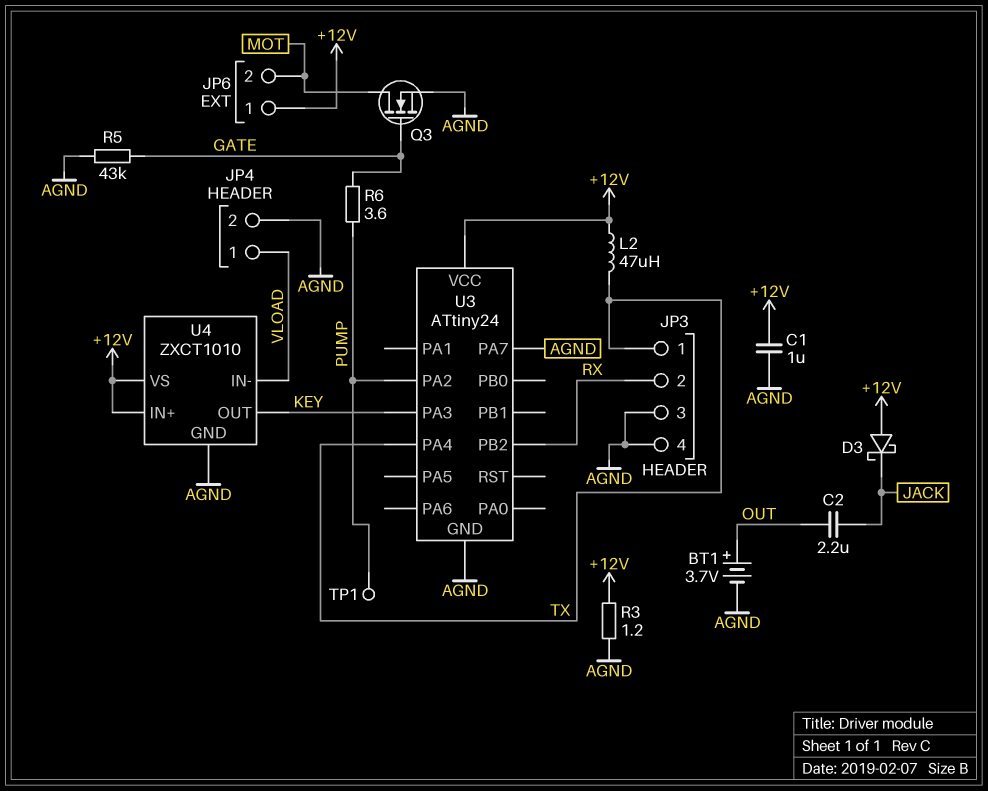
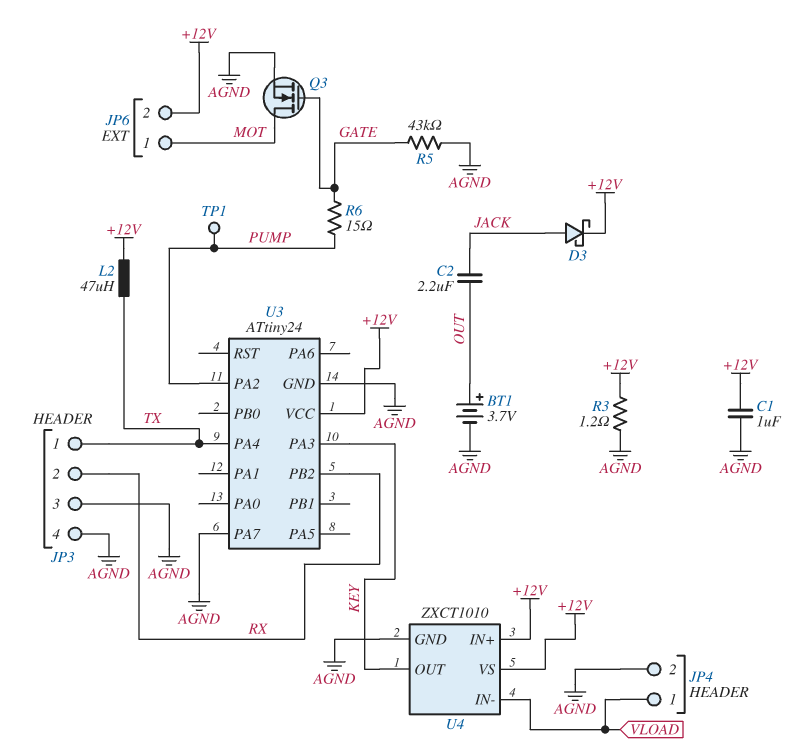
D3: schottky (A +12V, K JACK) -> schottky (A JACK, K +12V)
JP6 pin 1: +12V -> MOT
JP6 pin 2: MOT -> +12V
R6: 3.6 (GATE, PUMP) -> 15 (GATE, PUMP)

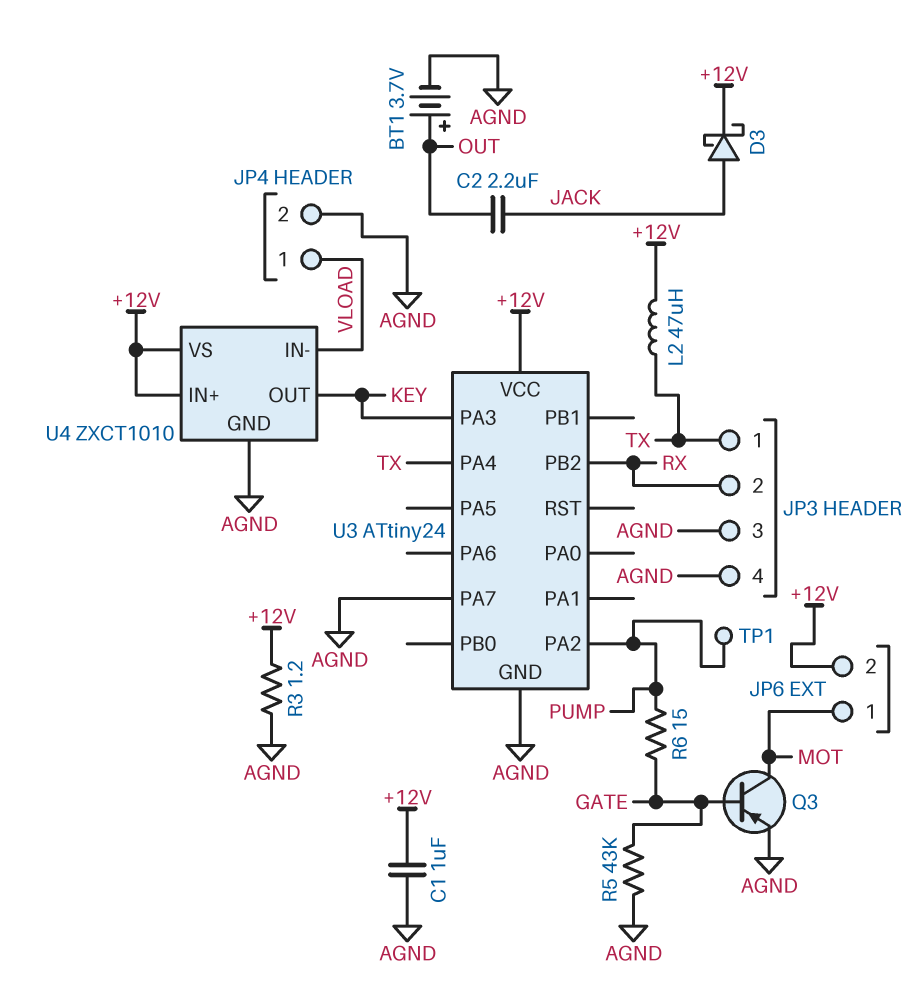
Q3: NMOS (G GATE, D MOT, S AGND) -> PNP (B GATE, C MOT, E AGND)

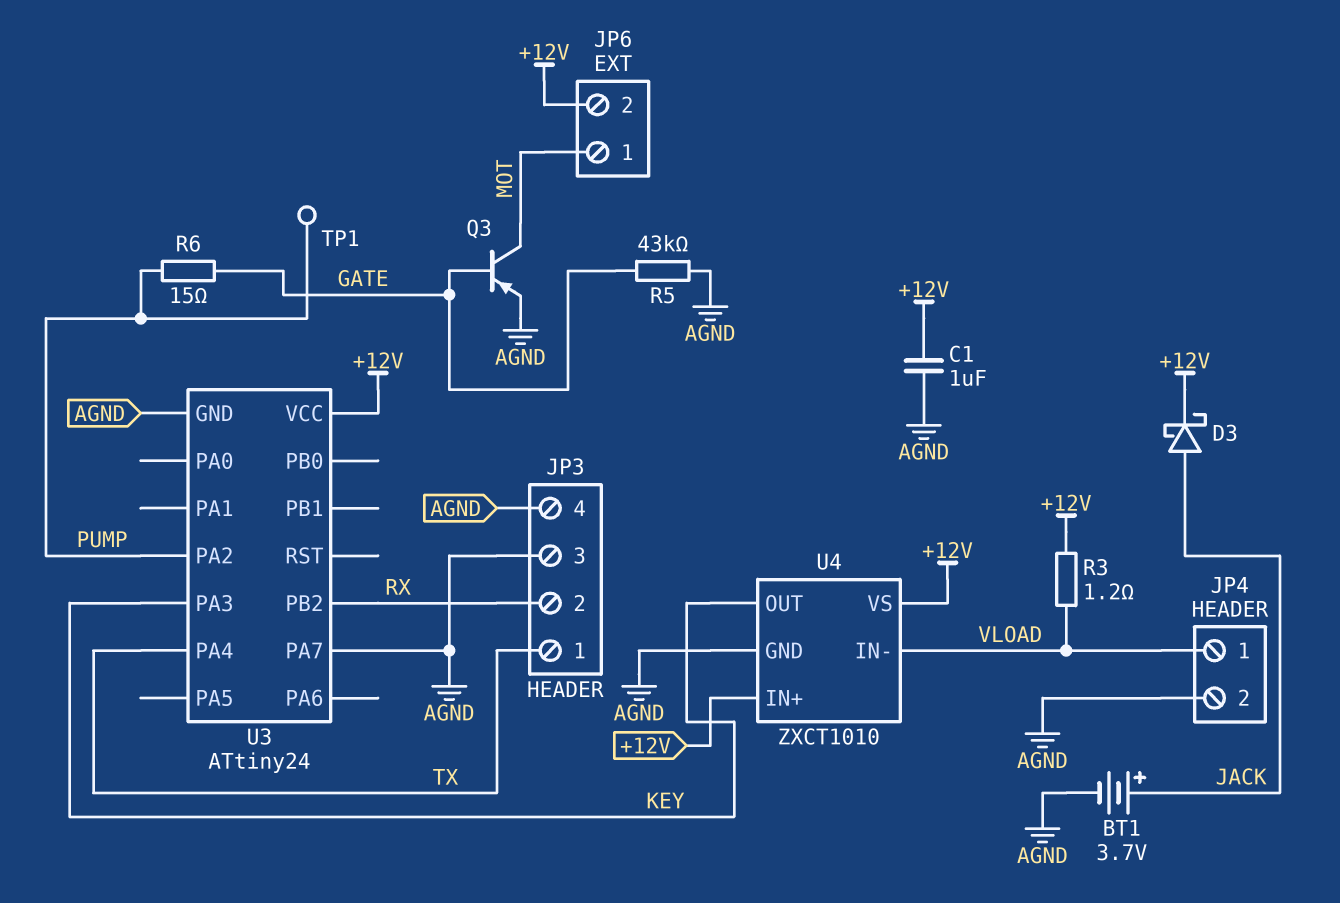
BT1: 3.7V (plus OUT, minus AGND) -> 3.7V (plus JACK, minus AGND)
C2: 2.2uF (JACK, OUT) -> none
L2: 47uH (+12V, TX) -> none
R3: 1.2 (+12V, AGND) -> 1.2 (+12V, VLOAD)

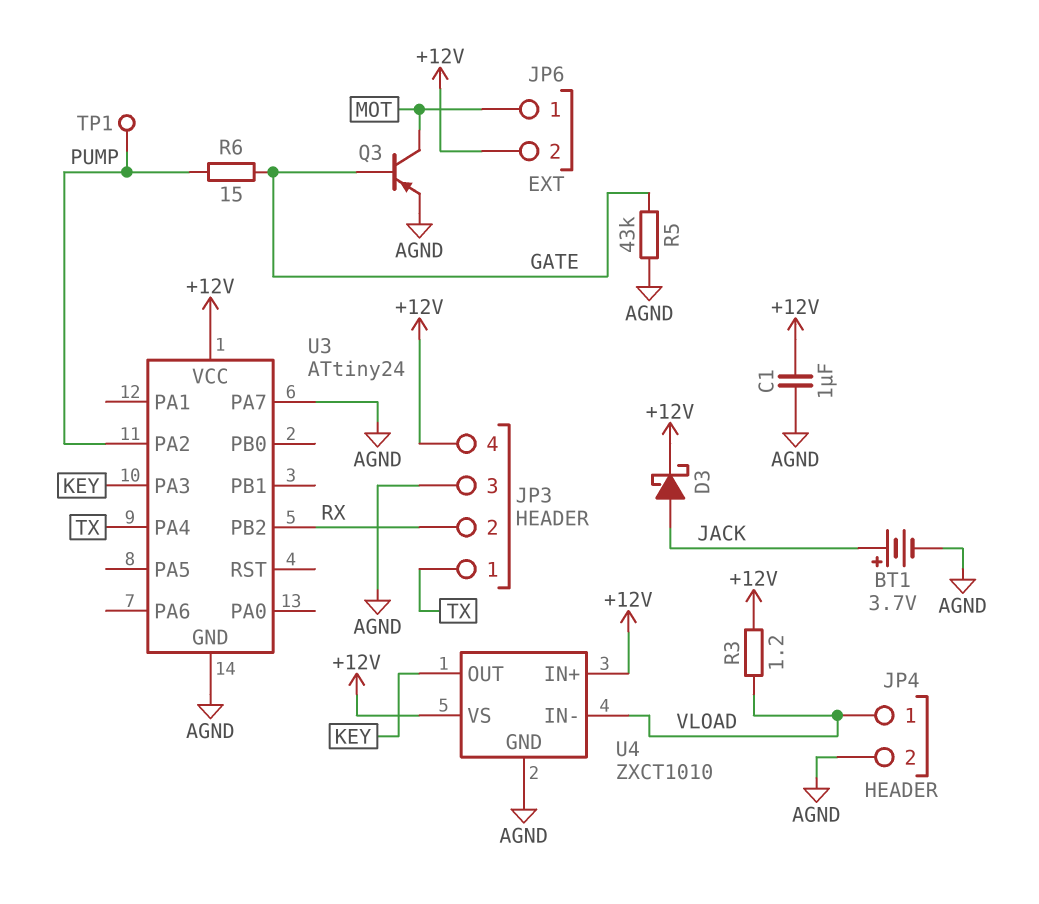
JP3 pin 4: AGND -> +12V

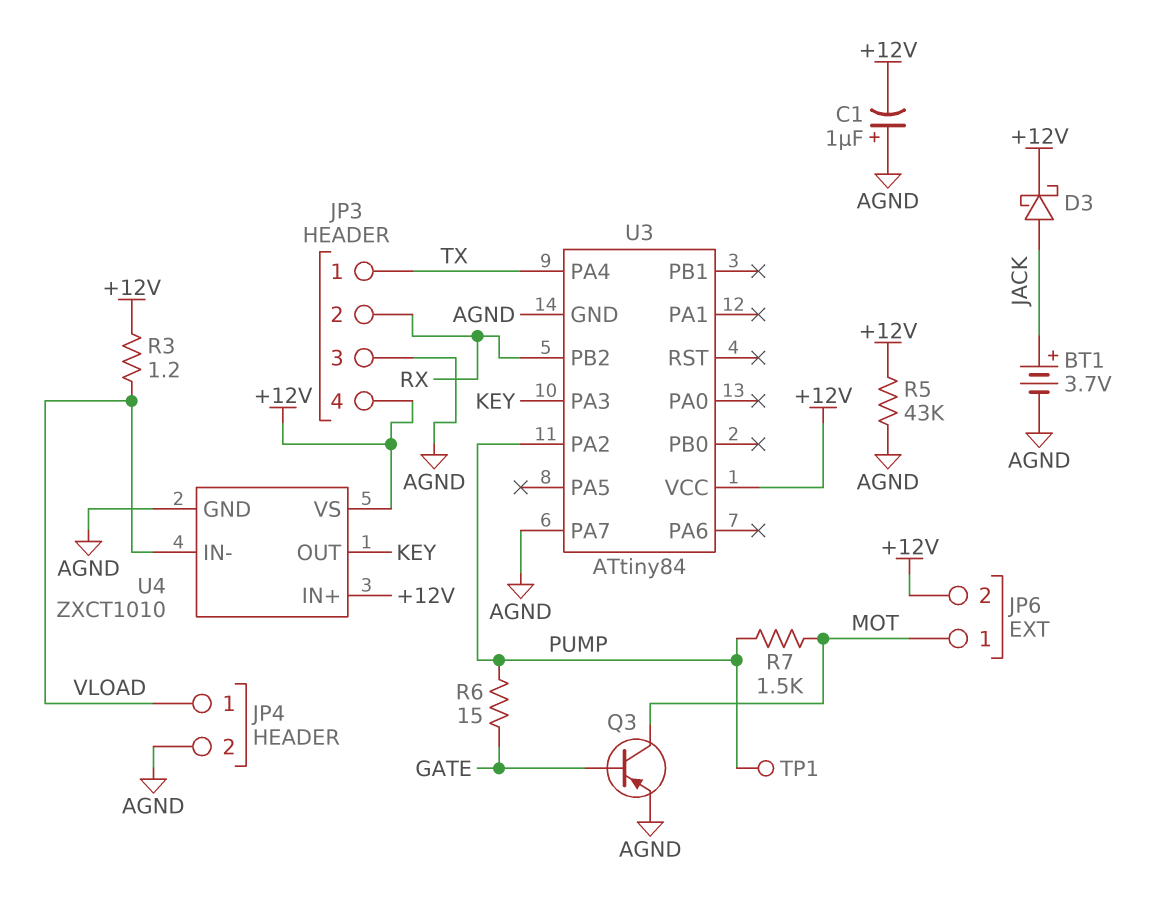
C1: 1uF (+12V, AGND) -> 1uF (plus AGND, minus +12V)
R5: 43k (AGND, GATE) -> 43k (+12V, AGND)
R7: none -> 1.5k (MOT, PUMP)
U3: ATtiny24 -> ATtiny84

